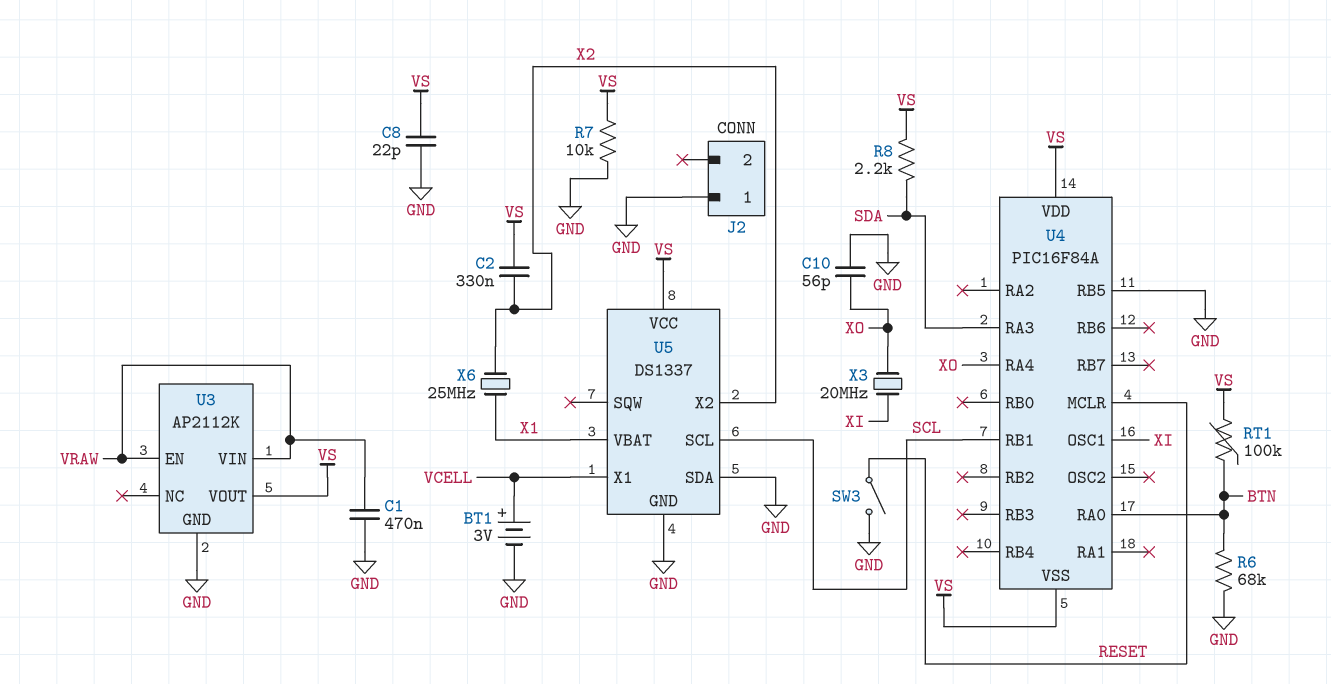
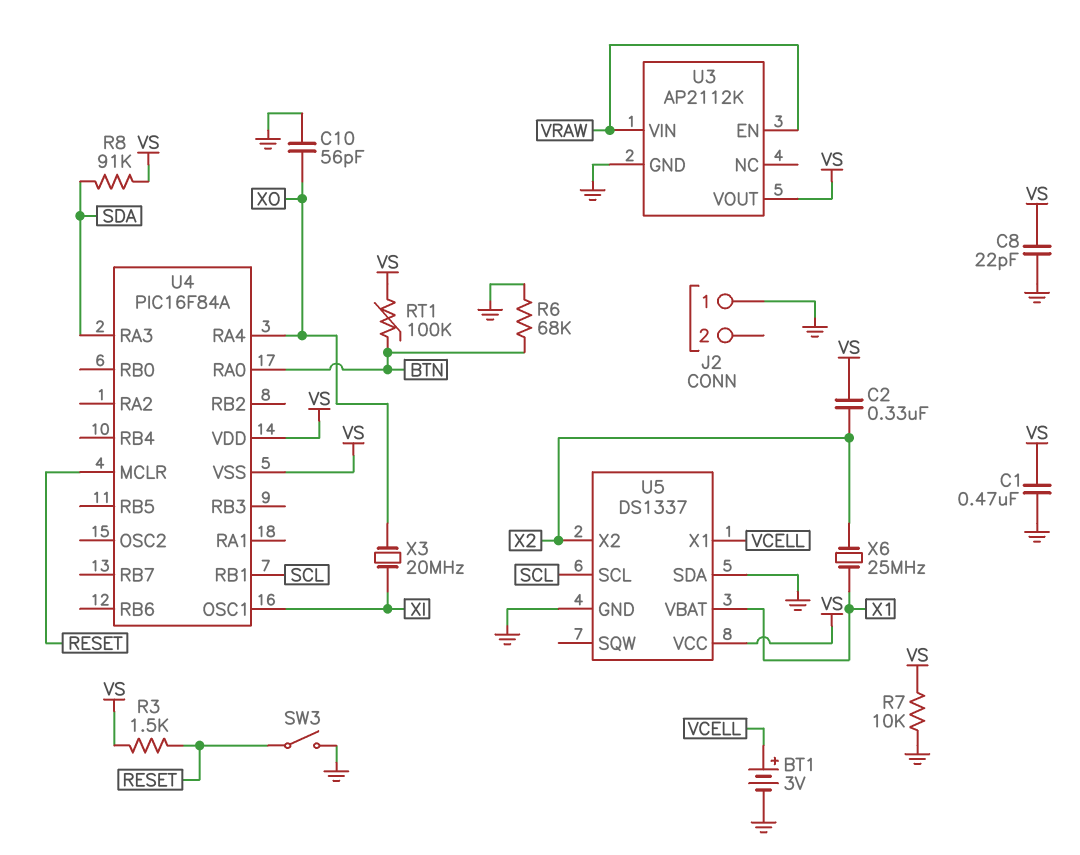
C1: 470nF (GND, VRAW) -> 470nF (GND, VS)
R3: none -> 1.5k (RESET, VS)
R8: 2.2k (SDA, VS) -> 91k (SDA, VS)
U4 pin RB5: GND -> none

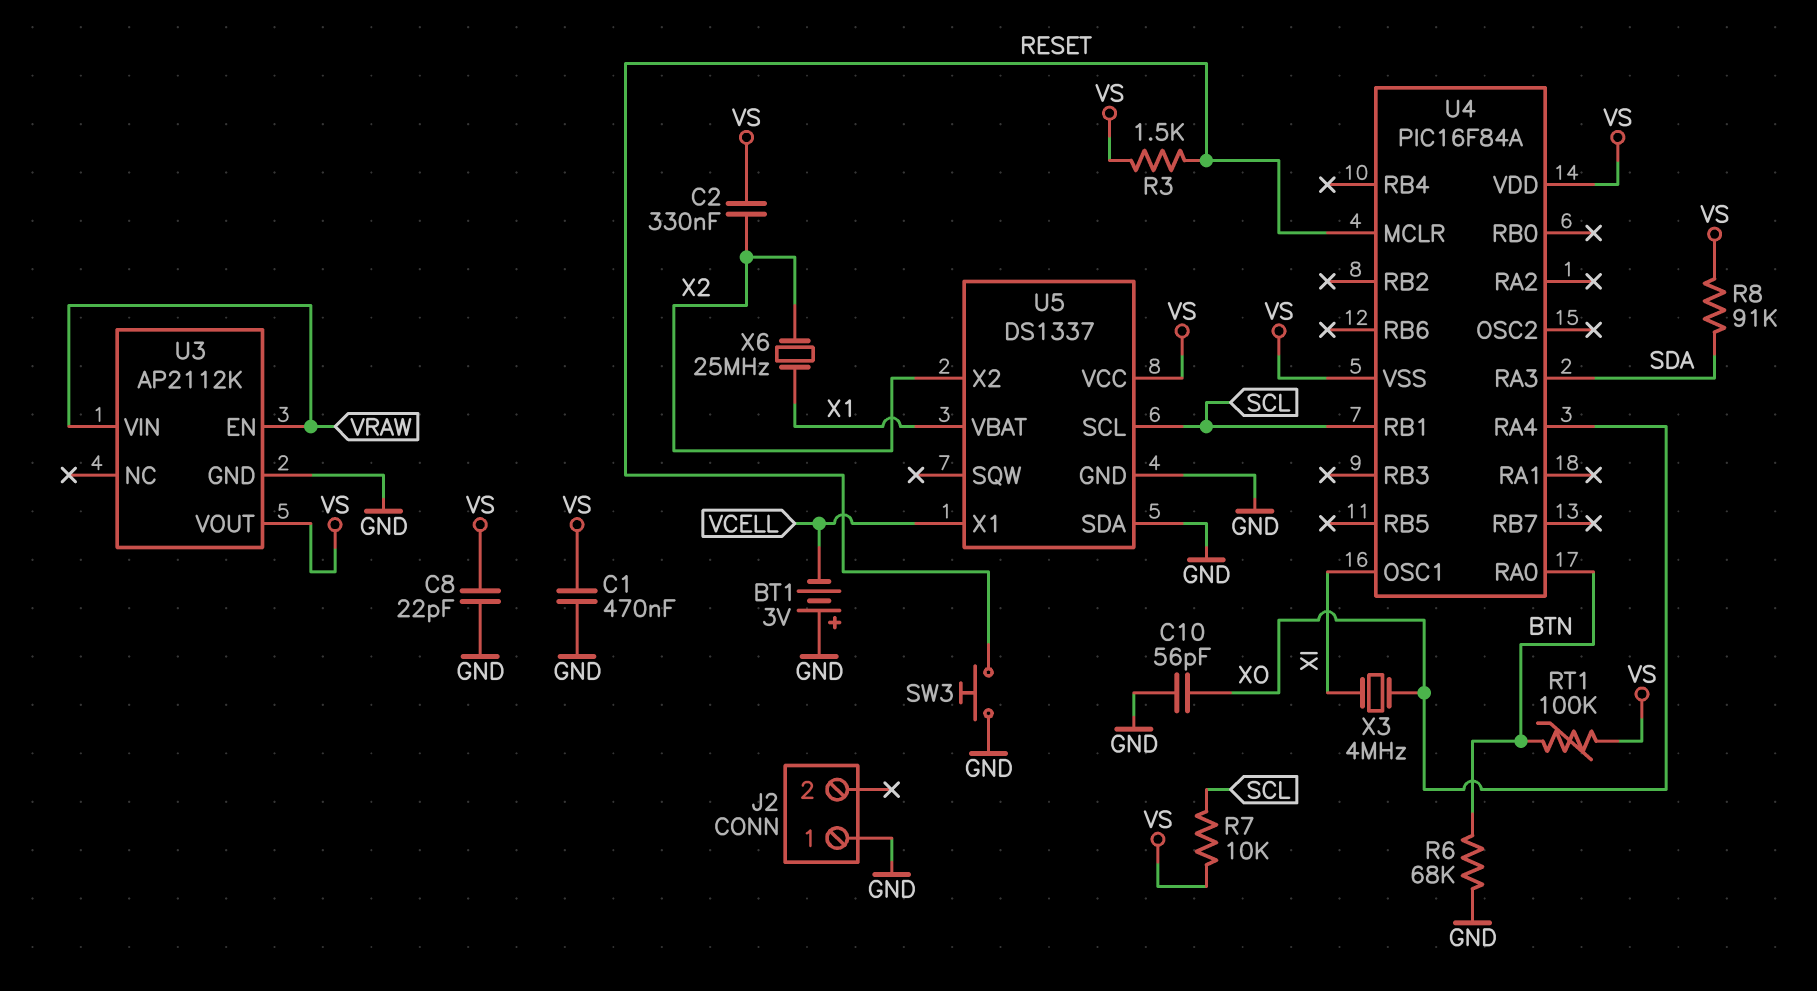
BT1: 3V (plus VCELL, minus GND) -> 3V (plus GND, minus VCELL)
R7: 10k (GND, VS) -> 10k (SCL, VS)
SW3: switch (GND, RESET) -> button (GND, RESET)
X3: 20MHz (XI, XO) -> 4MHz (XI, XO)

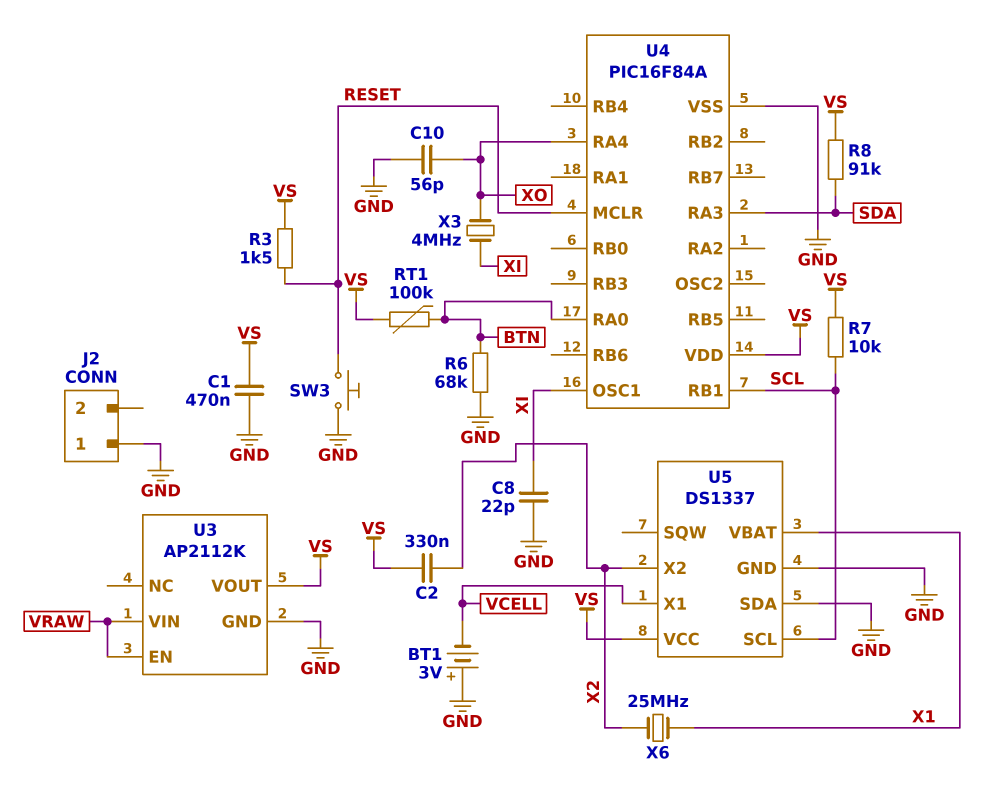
C8: 22pF (GND, VS) -> 22pF (GND, XI)
U4 pin VSS: VS -> GND

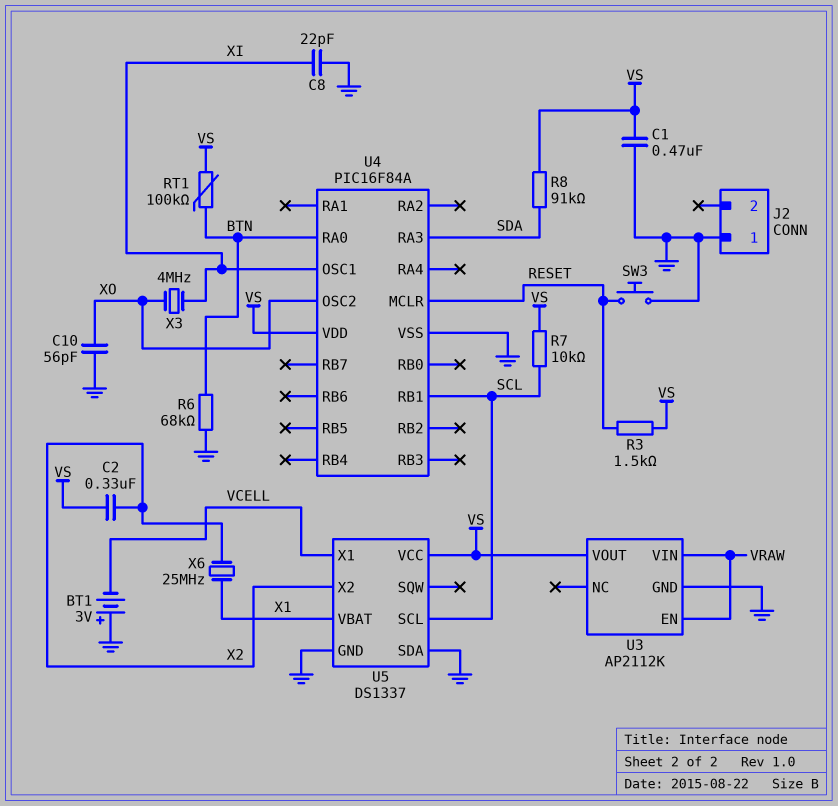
U4 pin OSC2: none -> XO
U4 pin RA4: XO -> none

